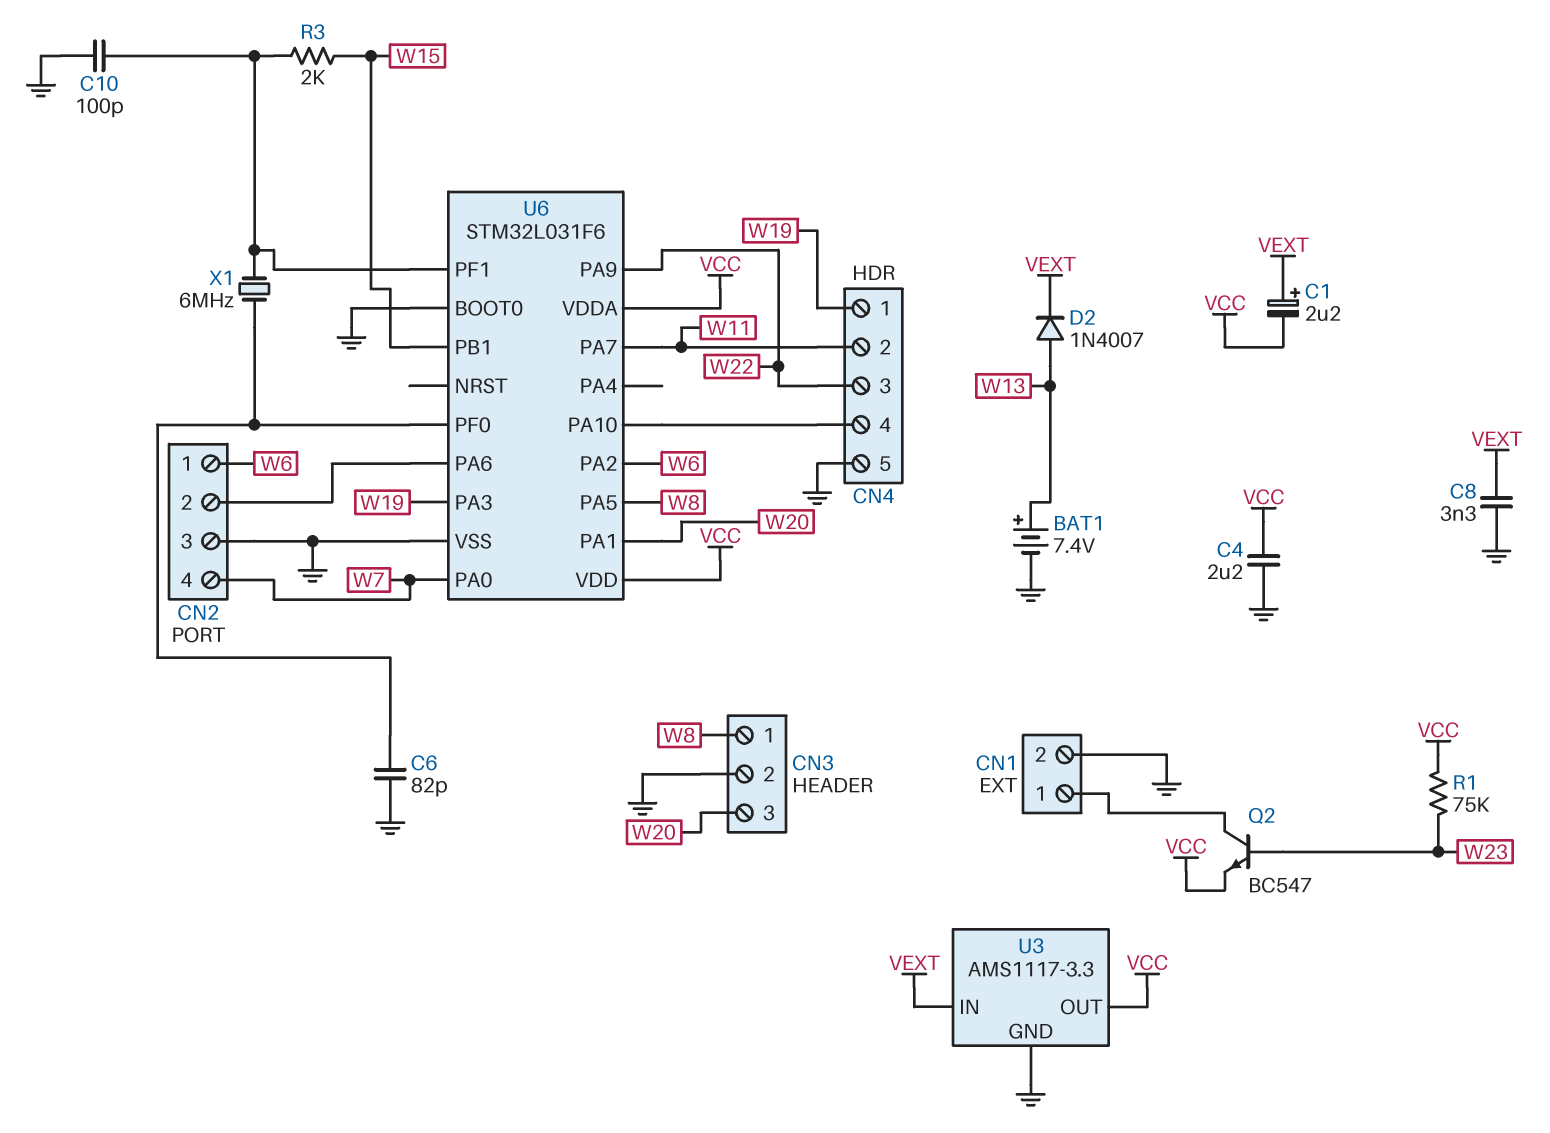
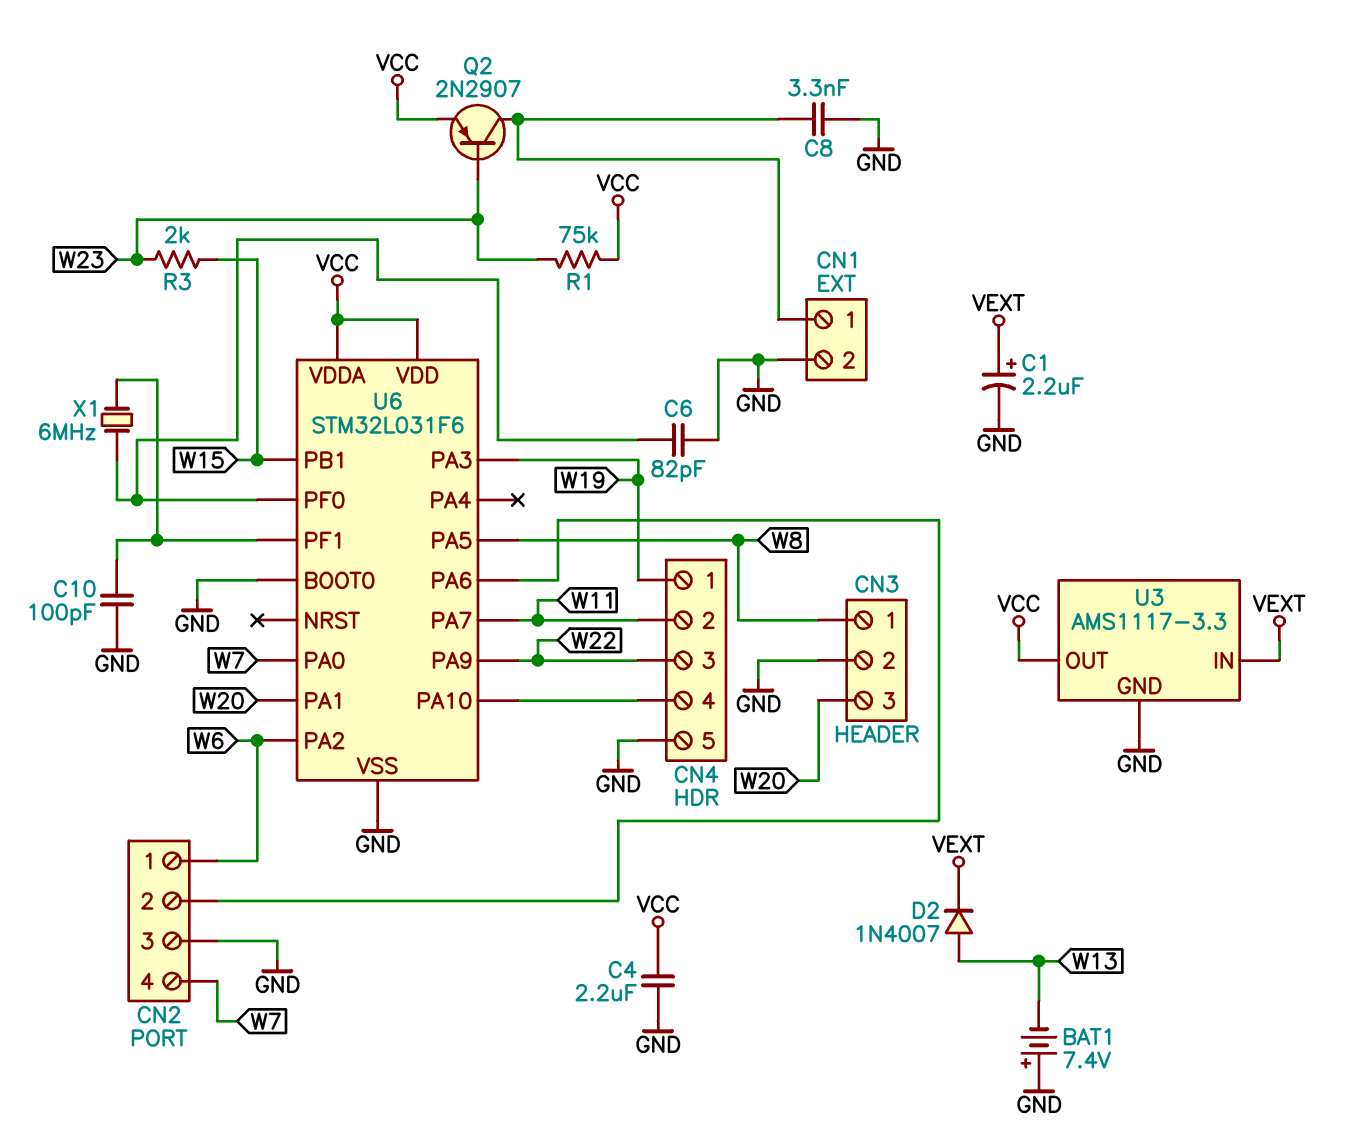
BAT1: 7.4V (plus W13, minus GND) -> 7.4V (plus GND, minus W13)
C1: 2.2uF (plus VEXT, minus VCC) -> 2.2uF (plus VEXT, minus GND)
C8: 3.3nF (GND, VEXT) -> 3.3nF (CN1/1, GND)
Q2: NPN BC547 (B W23, C CN1/1, E VCC) -> PNP 2N2907 (B W23, C CN1/1, E VCC)
R3: 2k (U6/PF1, W15) -> 2k (W15, W23)

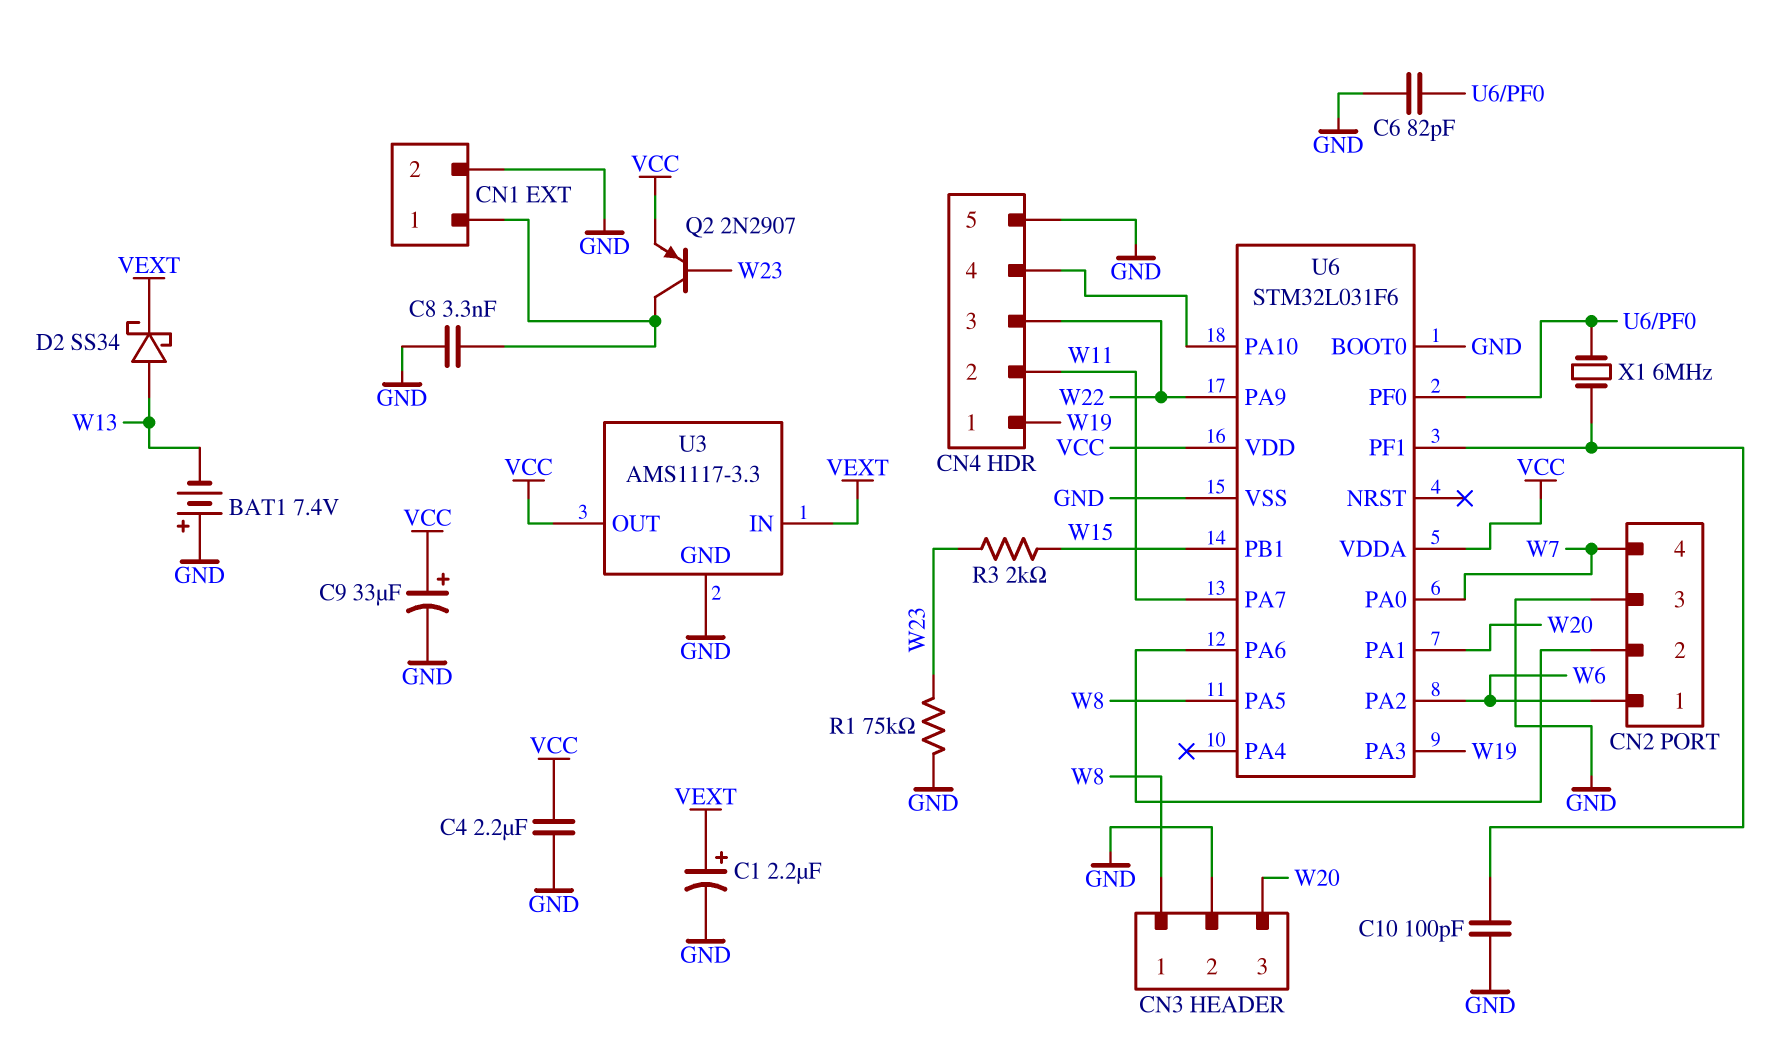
C9: none -> 33uF (plus VCC, minus GND)
D2: diode 1N4007 (A W13, K VEXT) -> schottky SS34 (A W13, K VEXT)
R1: 75k (VCC, W23) -> 75k (GND, W23)

